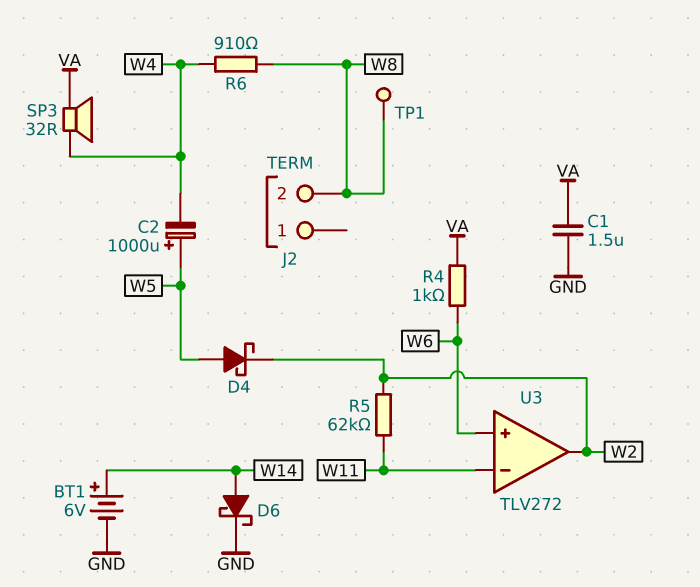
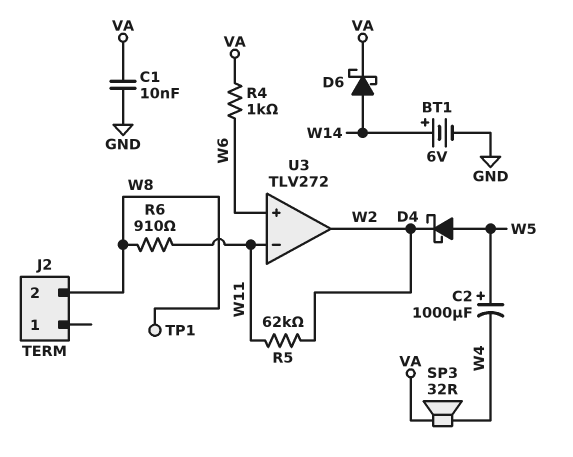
C1: 1.5uF (GND, VA) -> 10nF (GND, VA)
D6: schottky (A W14, K GND) -> schottky (A W14, K VA)
R6: 910 (W4, W8) -> 910 (W8, W11)

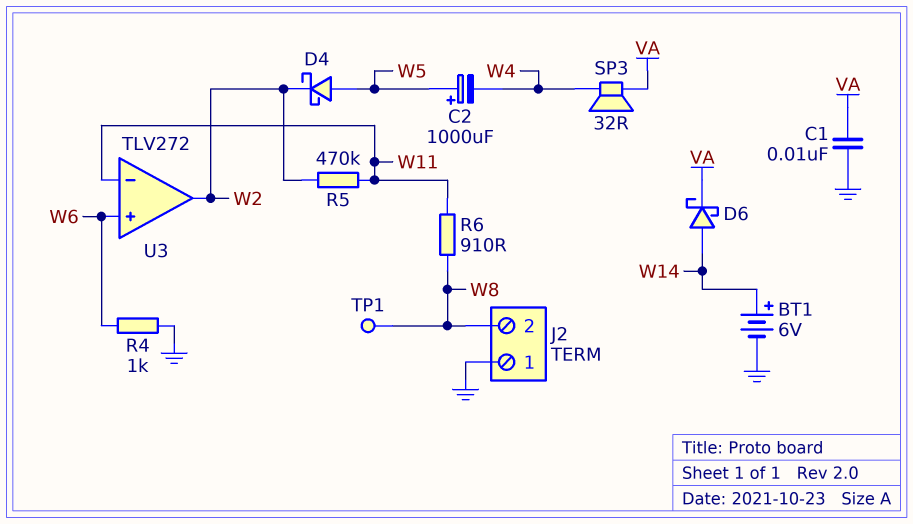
J2 pin 1: none -> GND
R4: 1k (VA, W6) -> 1k (GND, W6)
R5: 62k (W2, W11) -> 470k (W2, W11)

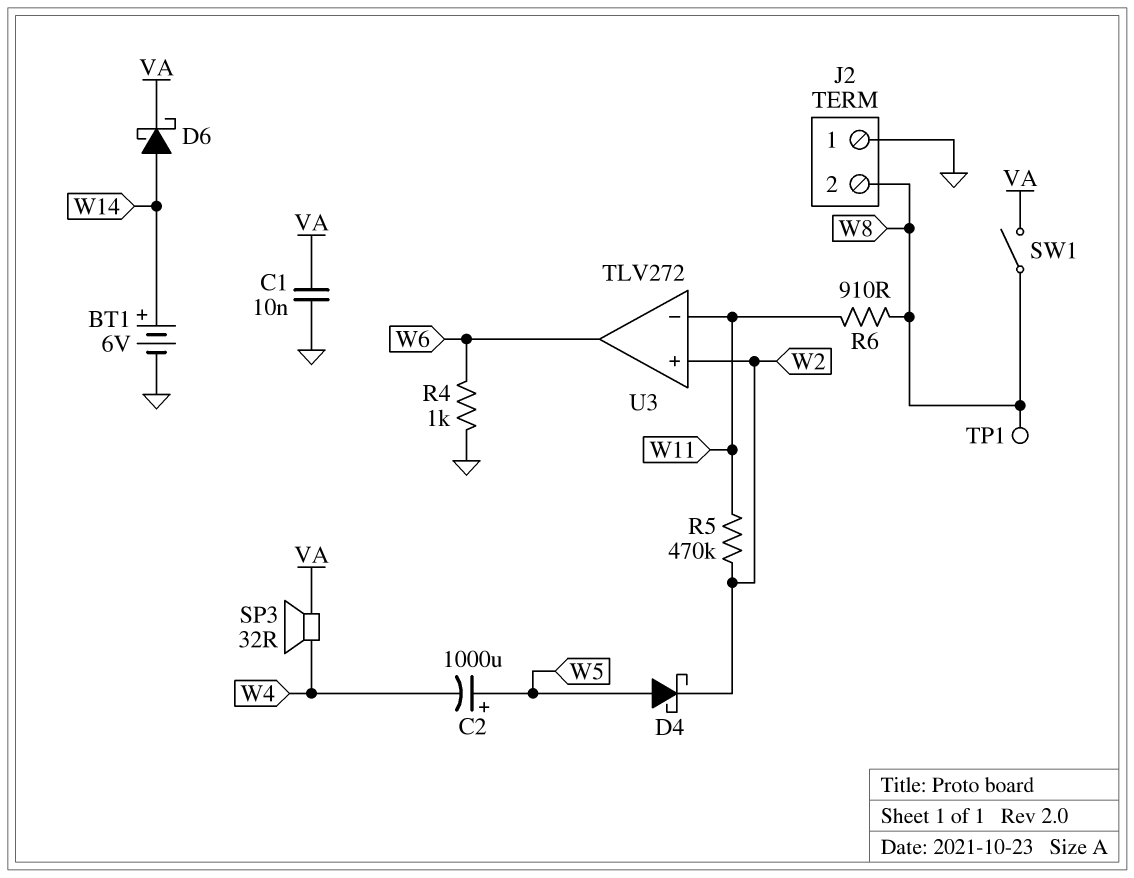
SW1: none -> switch (VA, W8)
U3 pin in+: W6 -> W2
U3 pin out: W2 -> W6

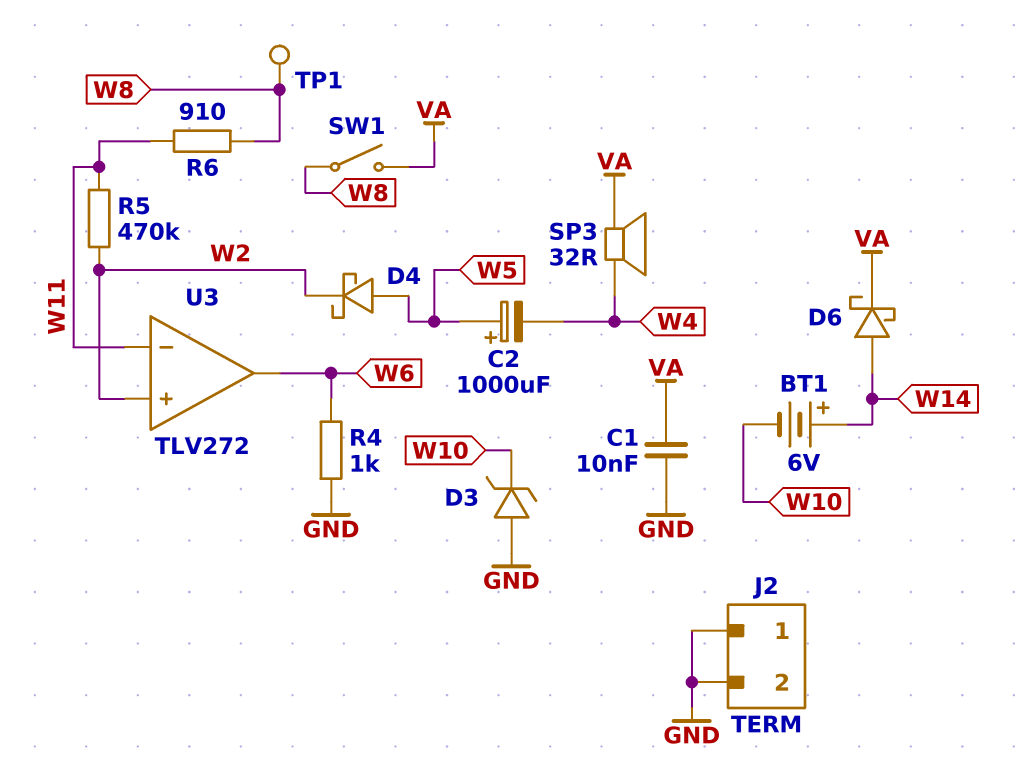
BT1: 6V (plus W14, minus GND) -> 6V (plus W14, minus W10)
D3: none -> zener (A GND, K W10)
J2 pin 2: W8 -> GND

